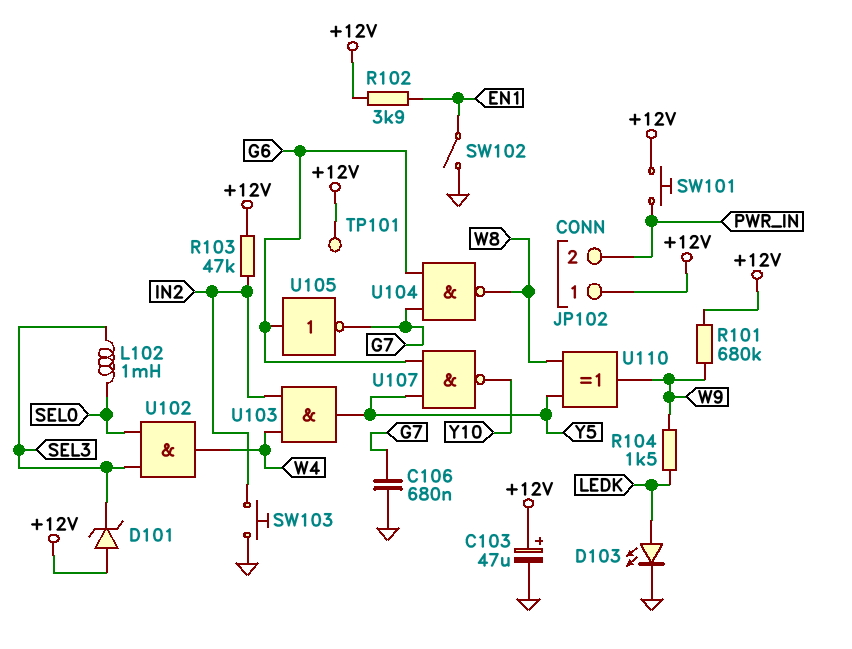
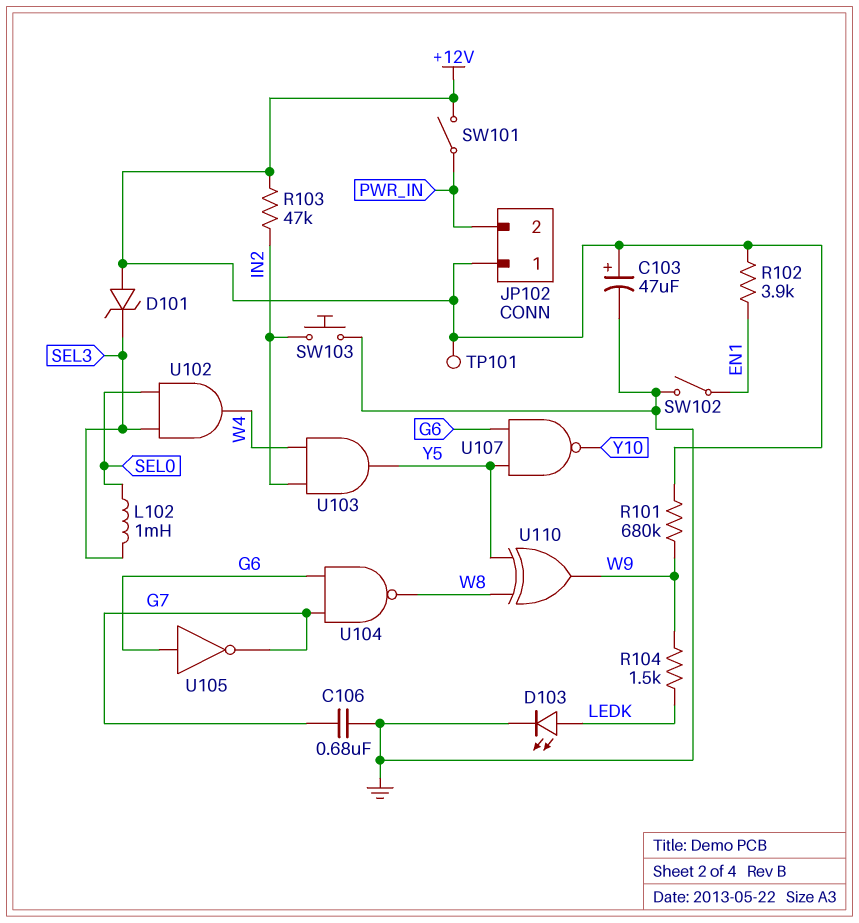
SW101: button (+12V, PWR_IN) -> switch (+12V, PWR_IN)

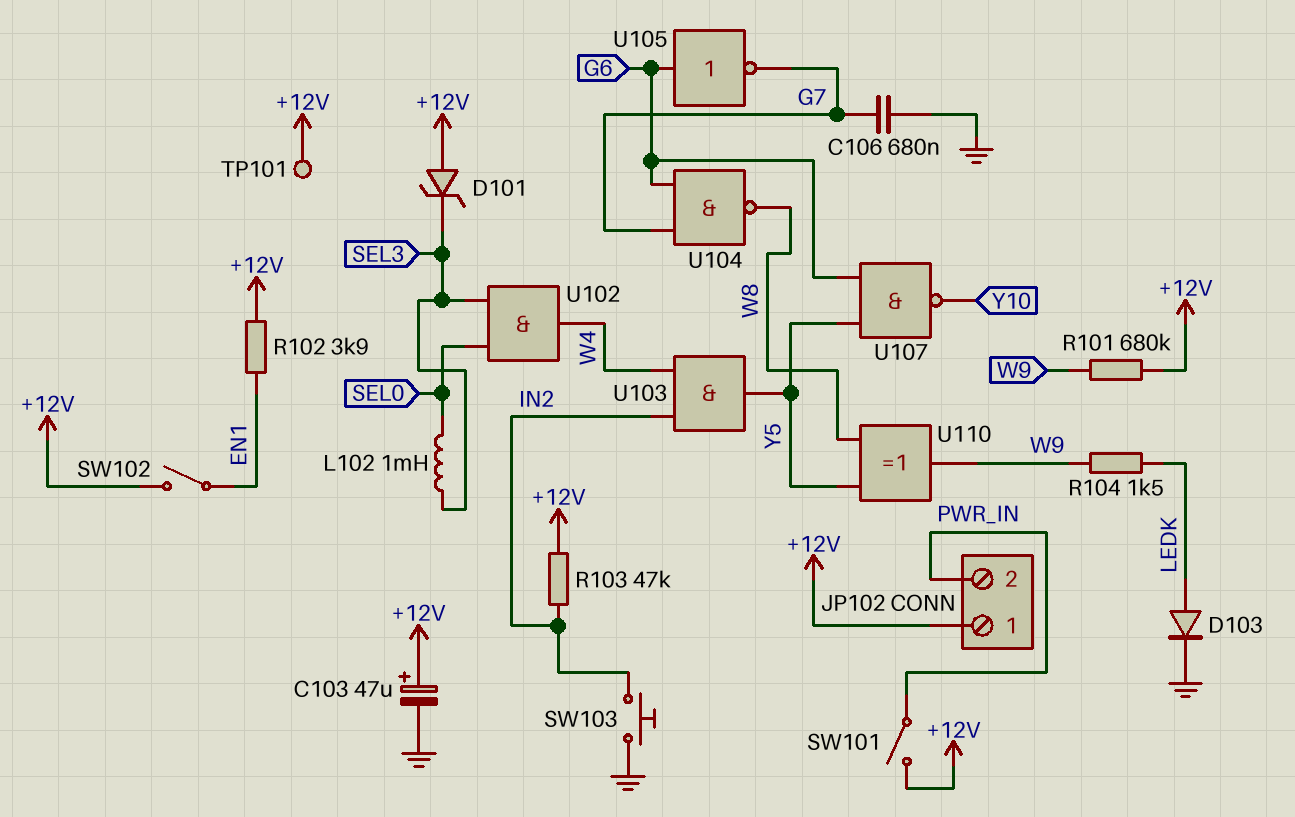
D103: LED (A LEDK, K GND) -> diode (A LEDK, K GND)
SW102: switch (EN1, GND) -> switch (+12V, EN1)

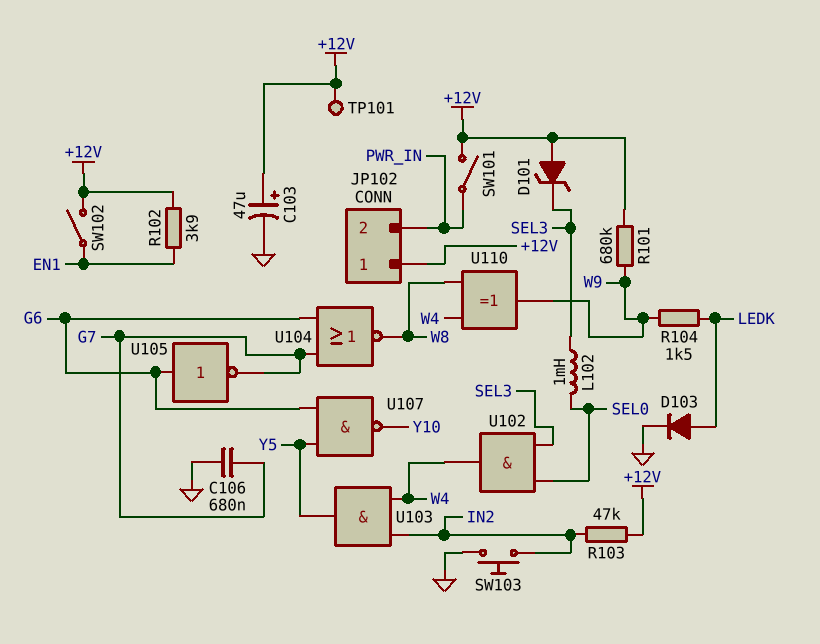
U104: NAND (in G6, in G7, out W8) -> NOR (in G6, in G7, out W8)
U110: XOR (in W8, in Y5, out W9) -> XOR (in W4, in W8, out W9)

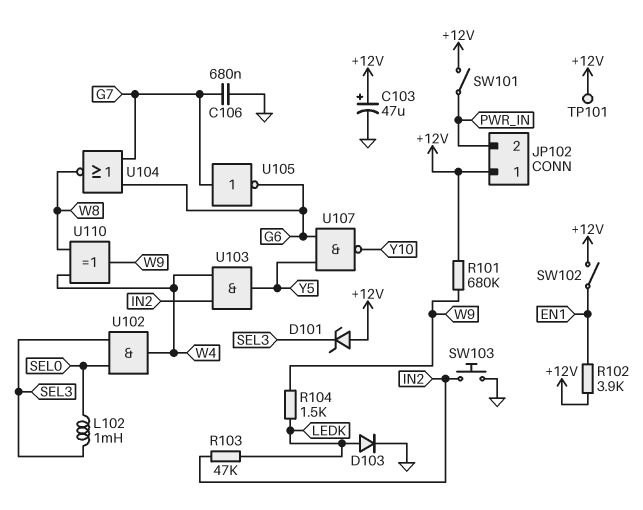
R103: 47k (+12V, IN2) -> 47k (IN2, LEDK)
U105: NOT (in G6, out G7) -> NOT (in G7, out G6)

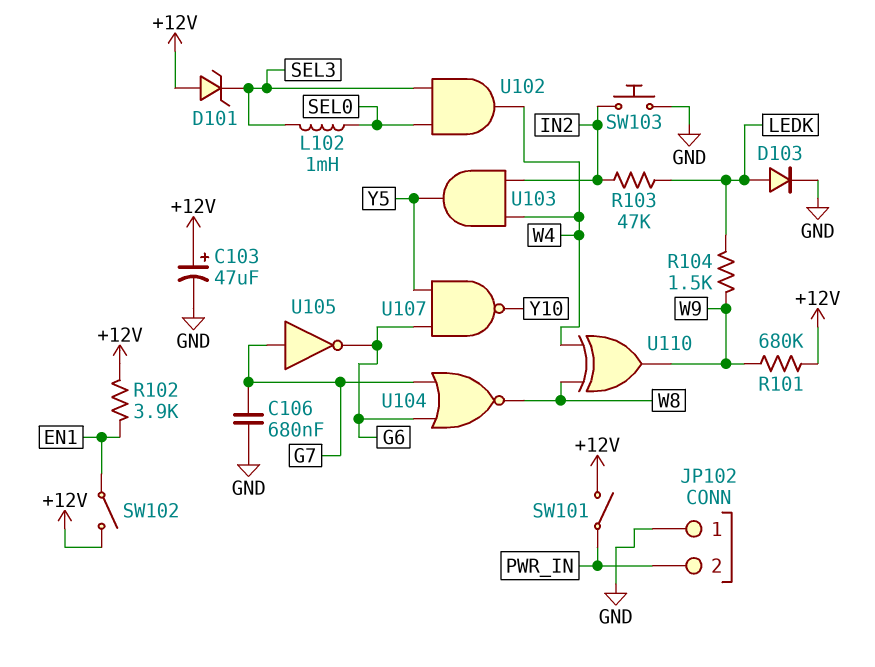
JP102 pin 1: +12V -> GND
TP101: test point (+12V) -> none

